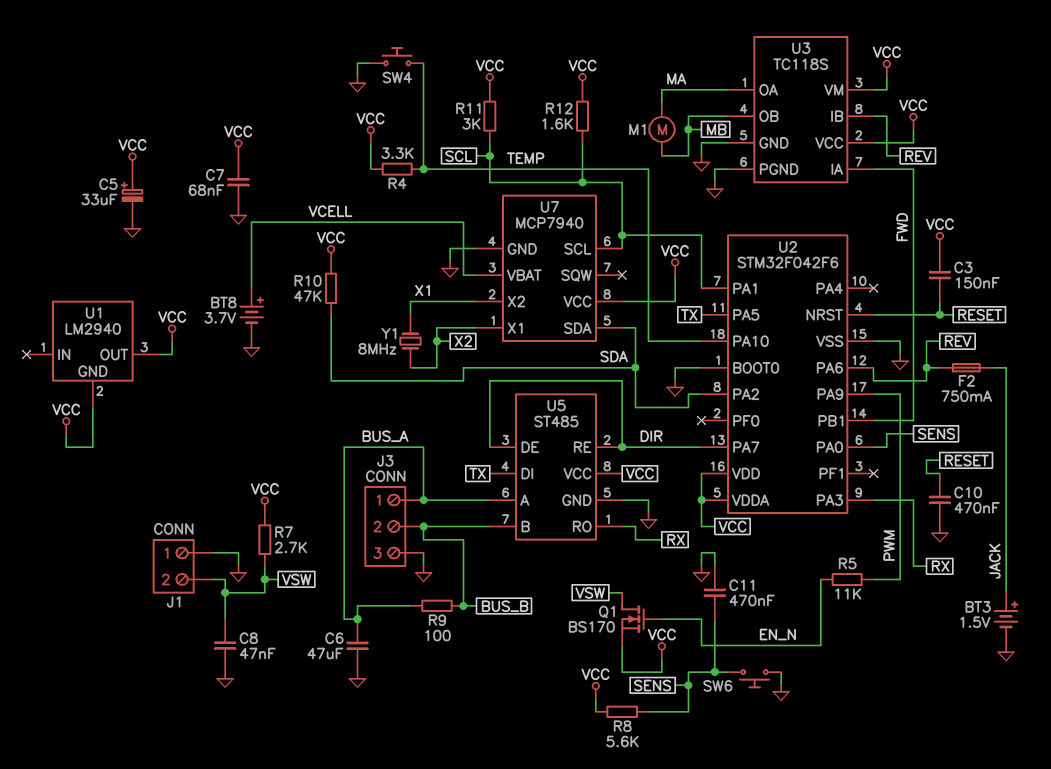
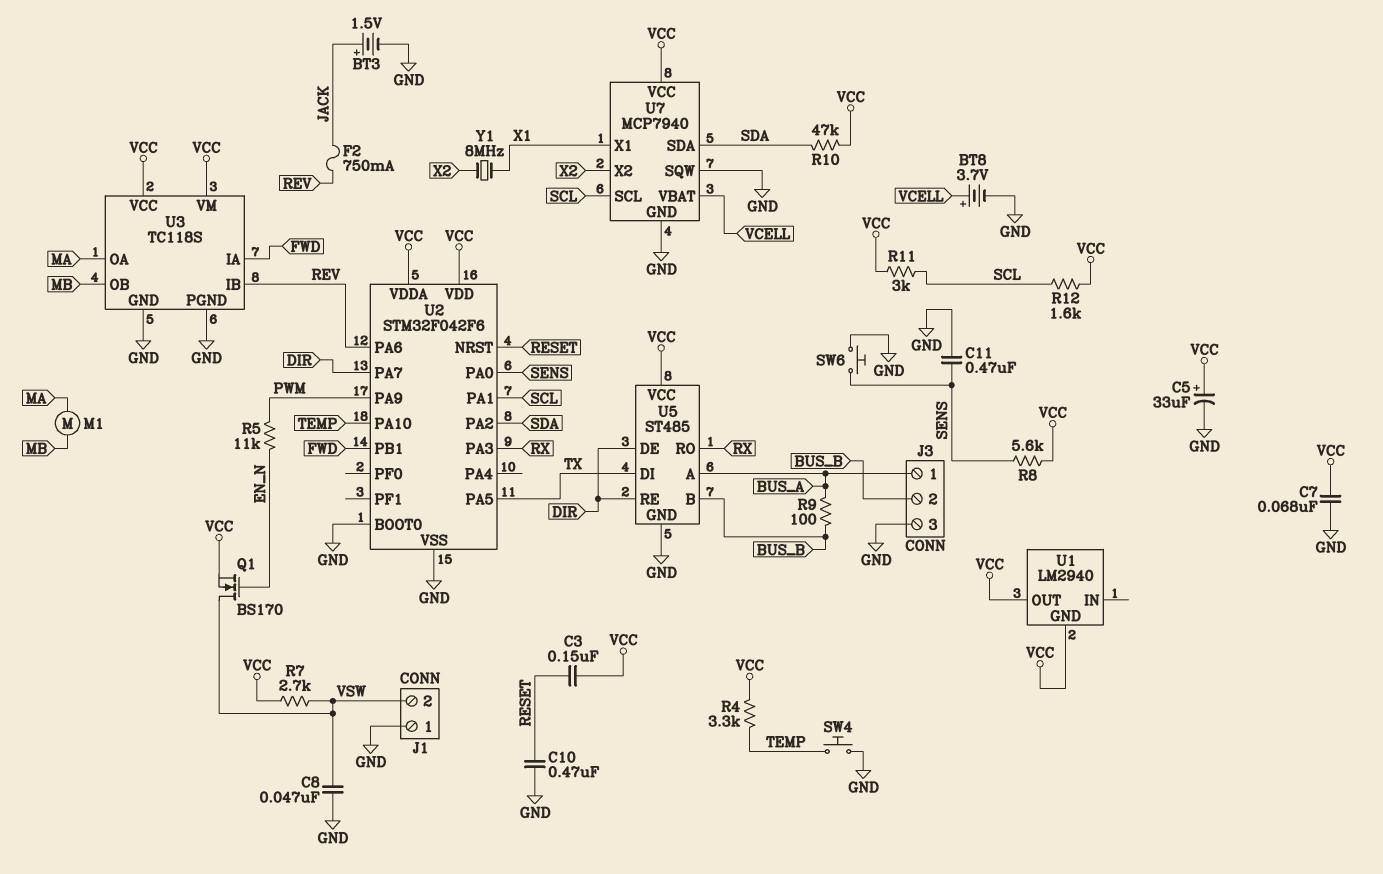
C6: 47uF (BUS_A, GND) -> none
U7 pin SQW: none -> GND
U7 pin X1: X2 -> X1
U7 pin X2: X1 -> X2

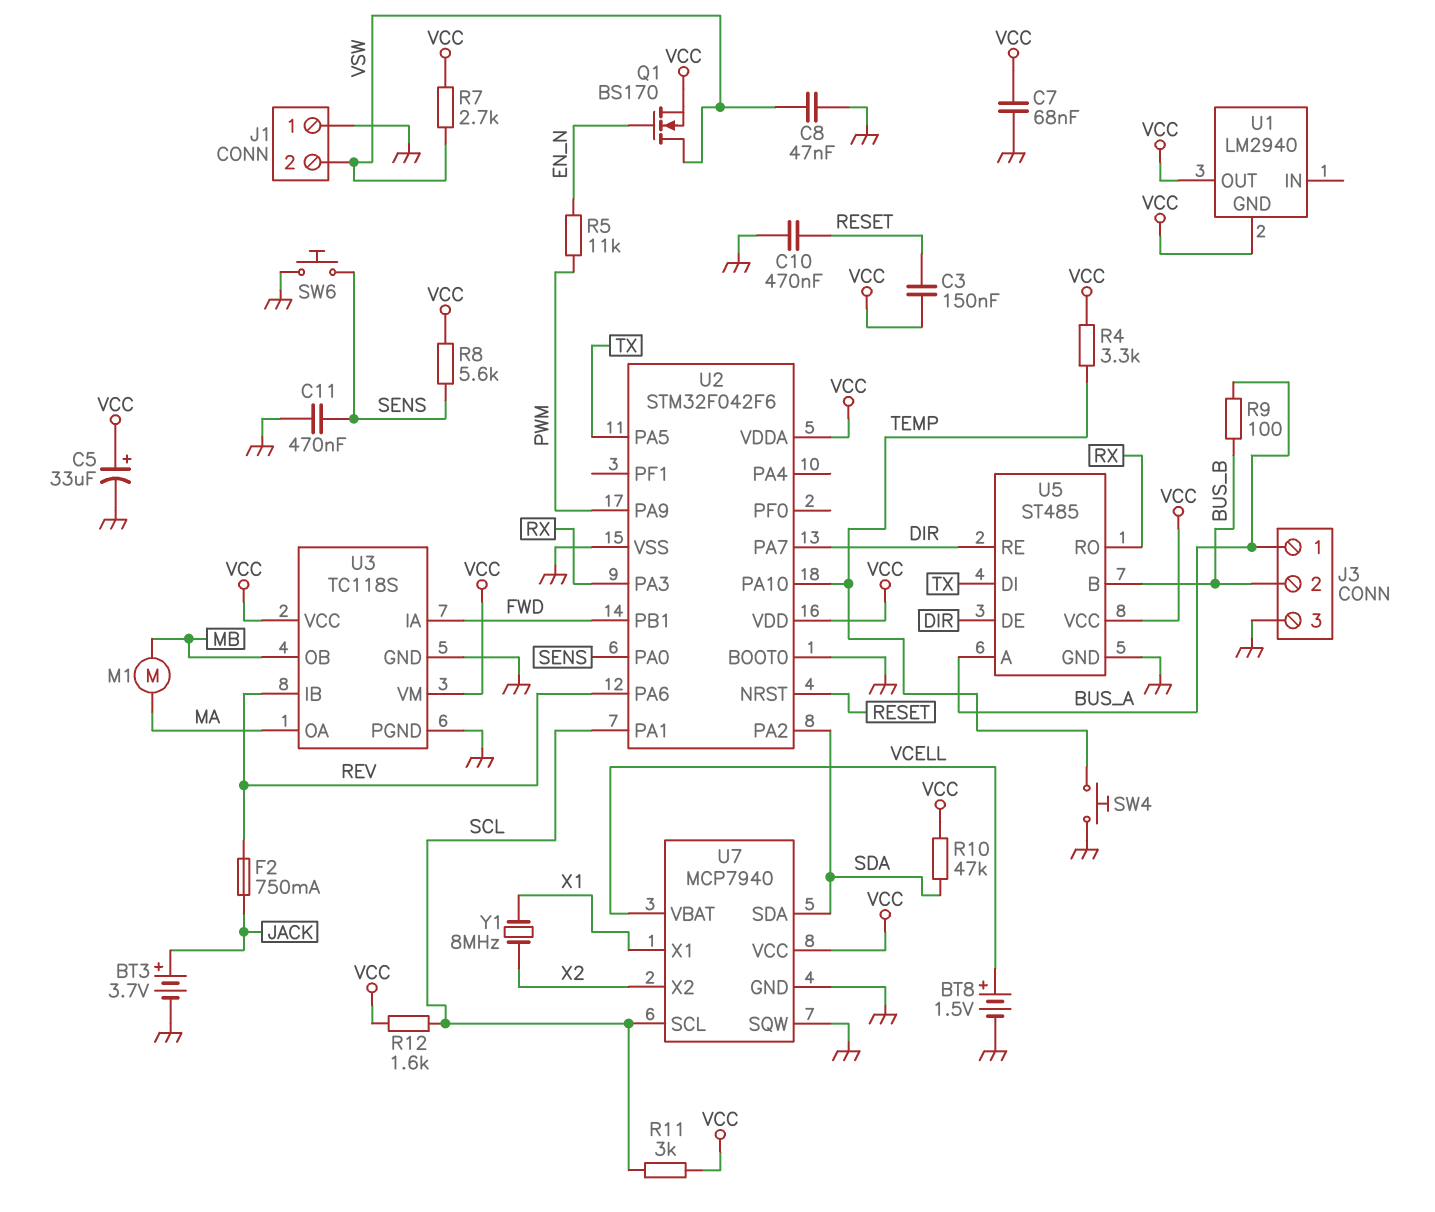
BT3: 1.5V (plus JACK, minus GND) -> 3.7V (plus JACK, minus GND)
BT8: 3.7V (plus VCELL, minus GND) -> 1.5V (plus VCELL, minus GND)

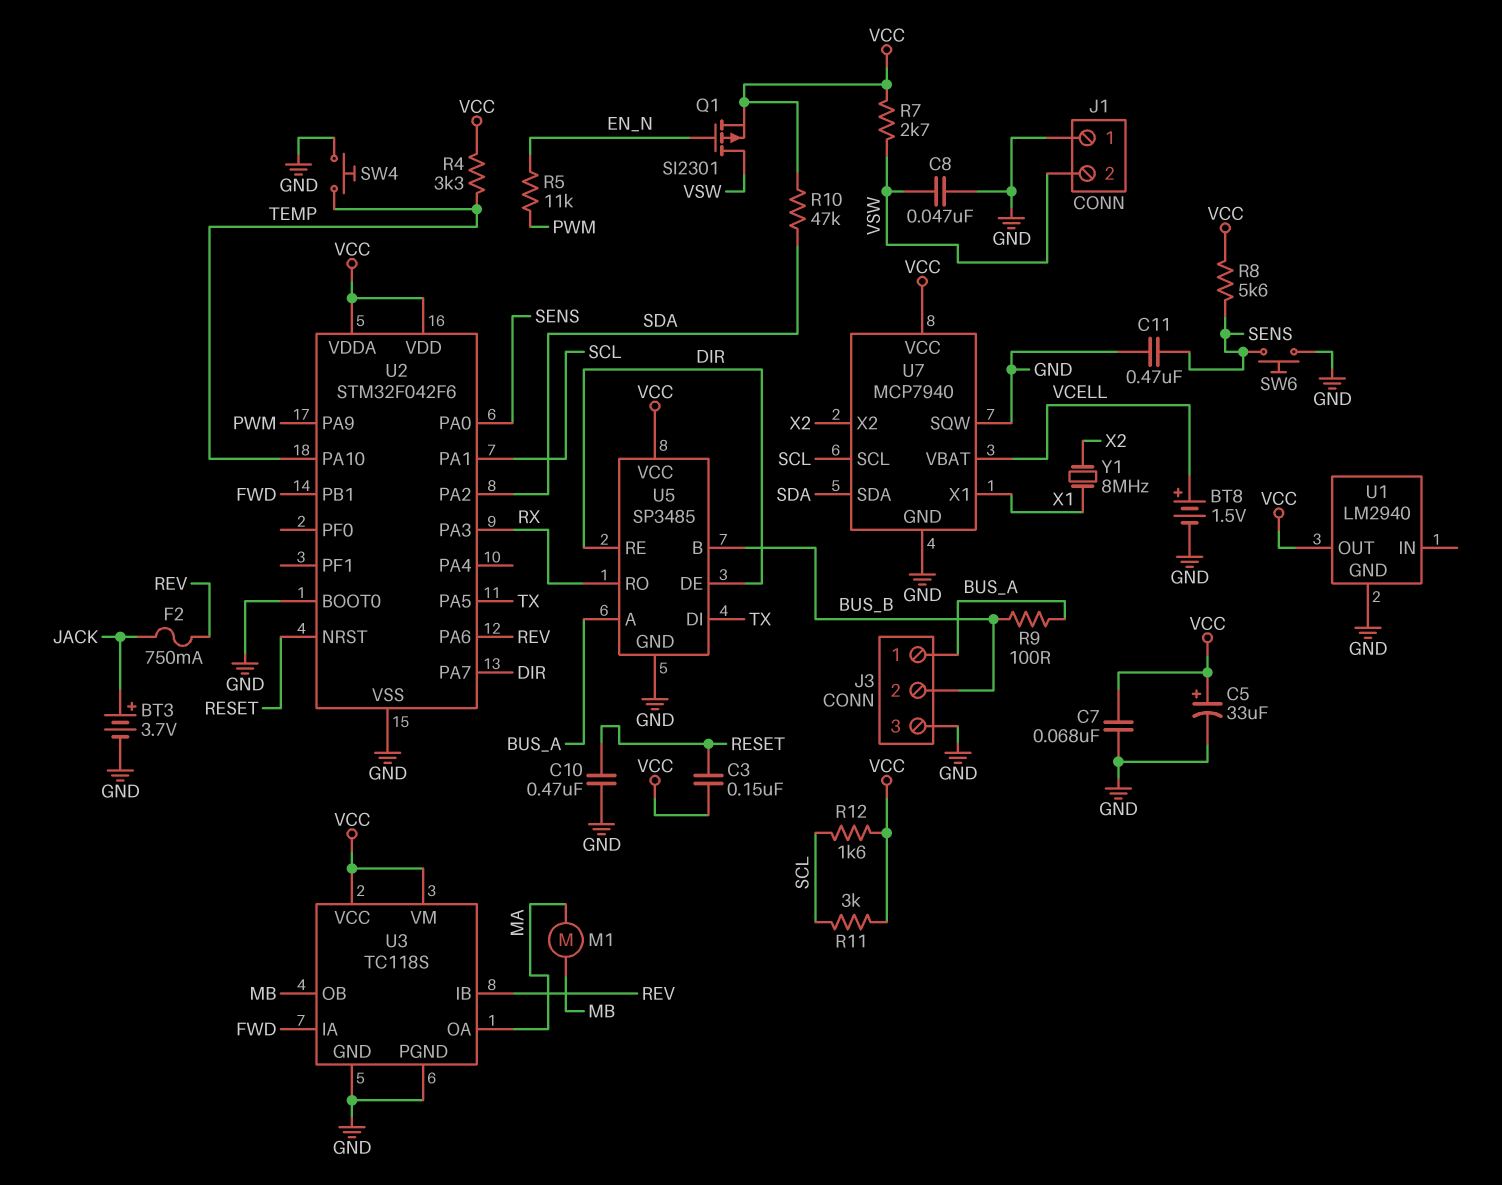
Q1: NMOS BS170 (G EN_N, D VSW, S VCC) -> PMOS SI2301 (G EN_N, D VSW, S VCC)
U1 pin GND: VCC -> GND
U5: ST485 -> SP3485

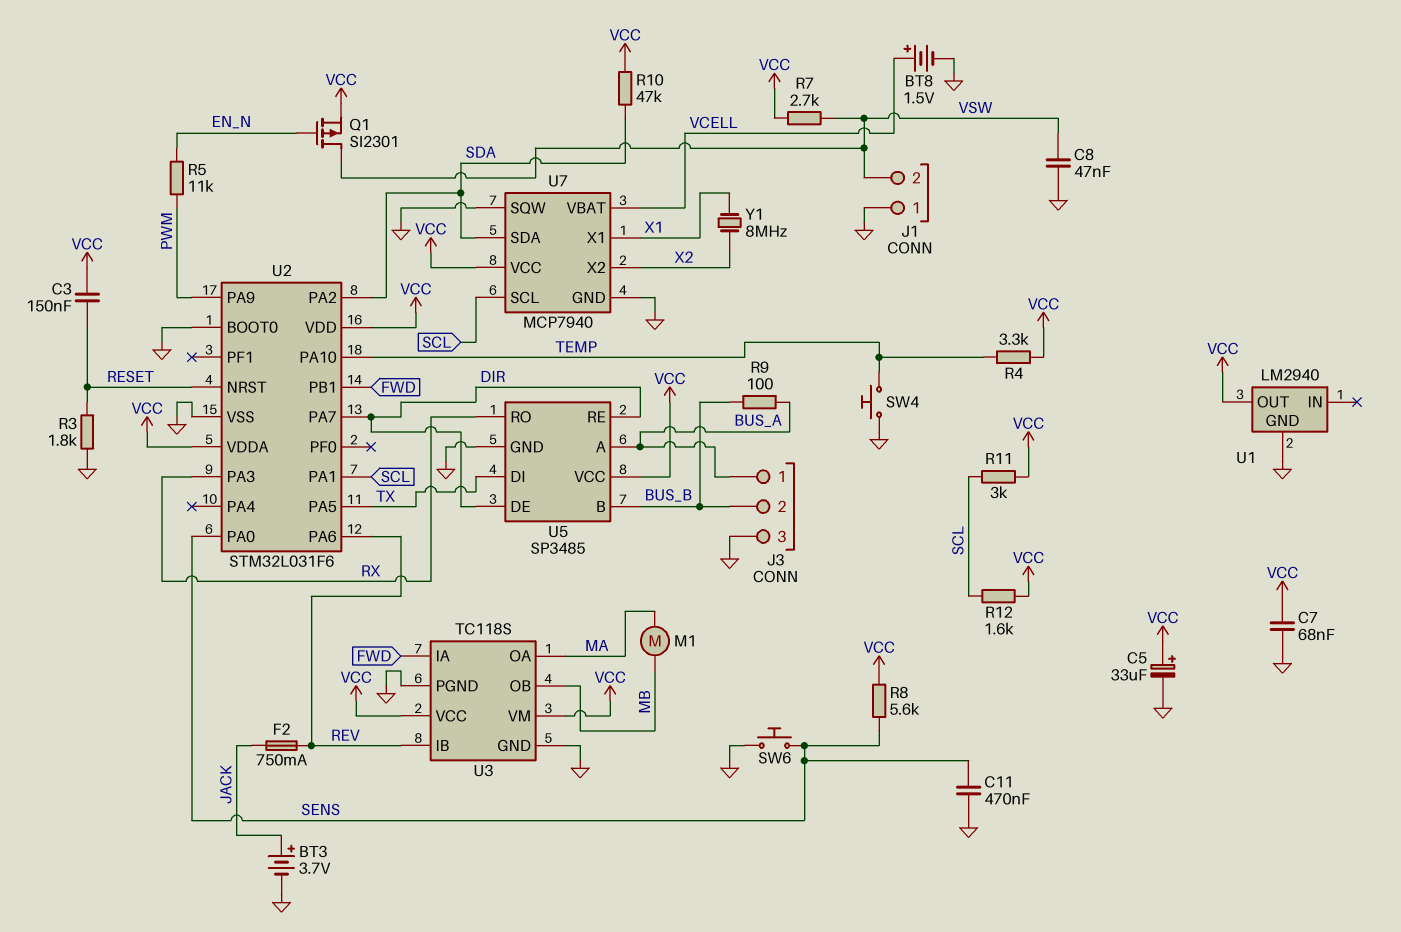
C10: 470nF (GND, RESET) -> none
R3: none -> 1.8k (GND, RESET)
U2: STM32F042F6 -> STM32L031F6

